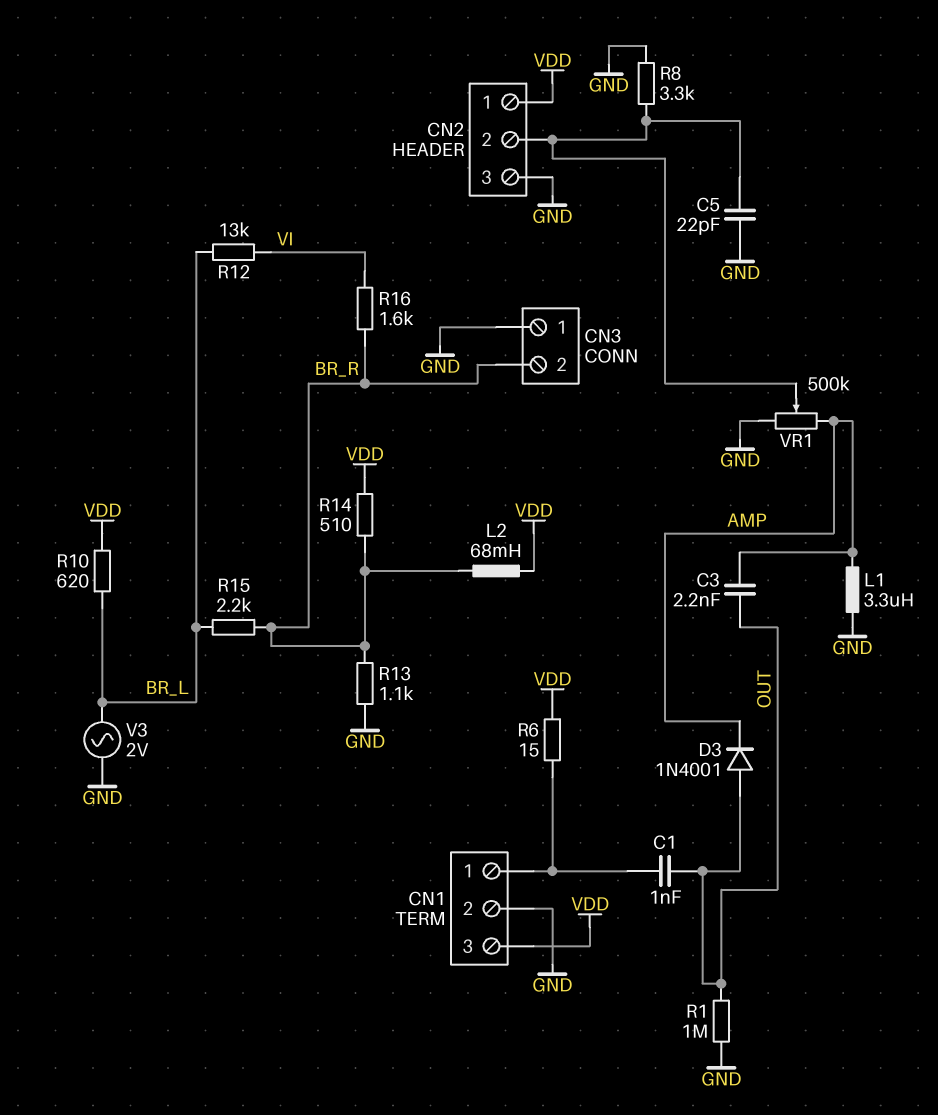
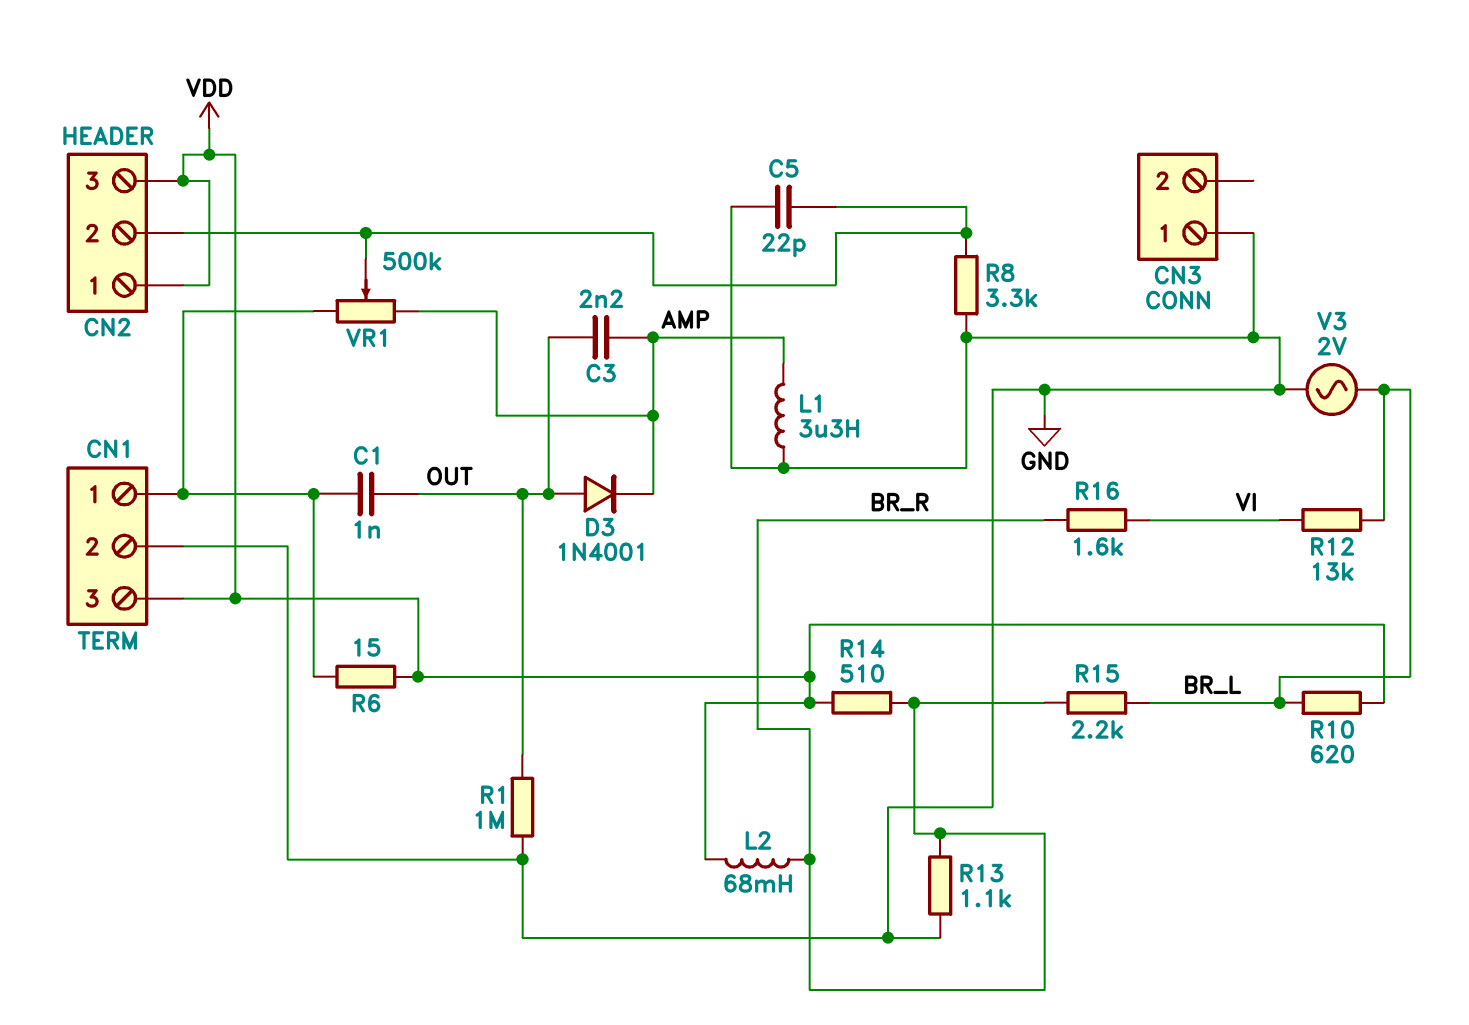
CN2 pin 3: GND -> VDD
CN3 pin 2: BR_R -> none
VR1: 500k (AMP, GND, wiper CN2/2) -> 500k (AMP, CN1/1, wiper CN2/2)

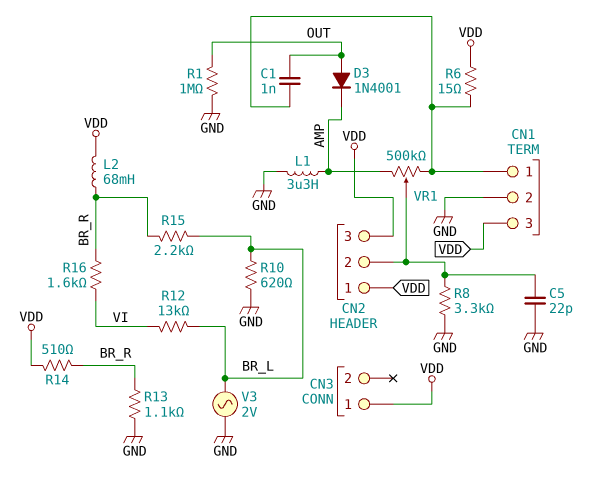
C3: 2.2nF (AMP, OUT) -> none
CN3 pin 1: GND -> VDD
R10: 620 (BR_L, VDD) -> 620 (BR_L, GND)

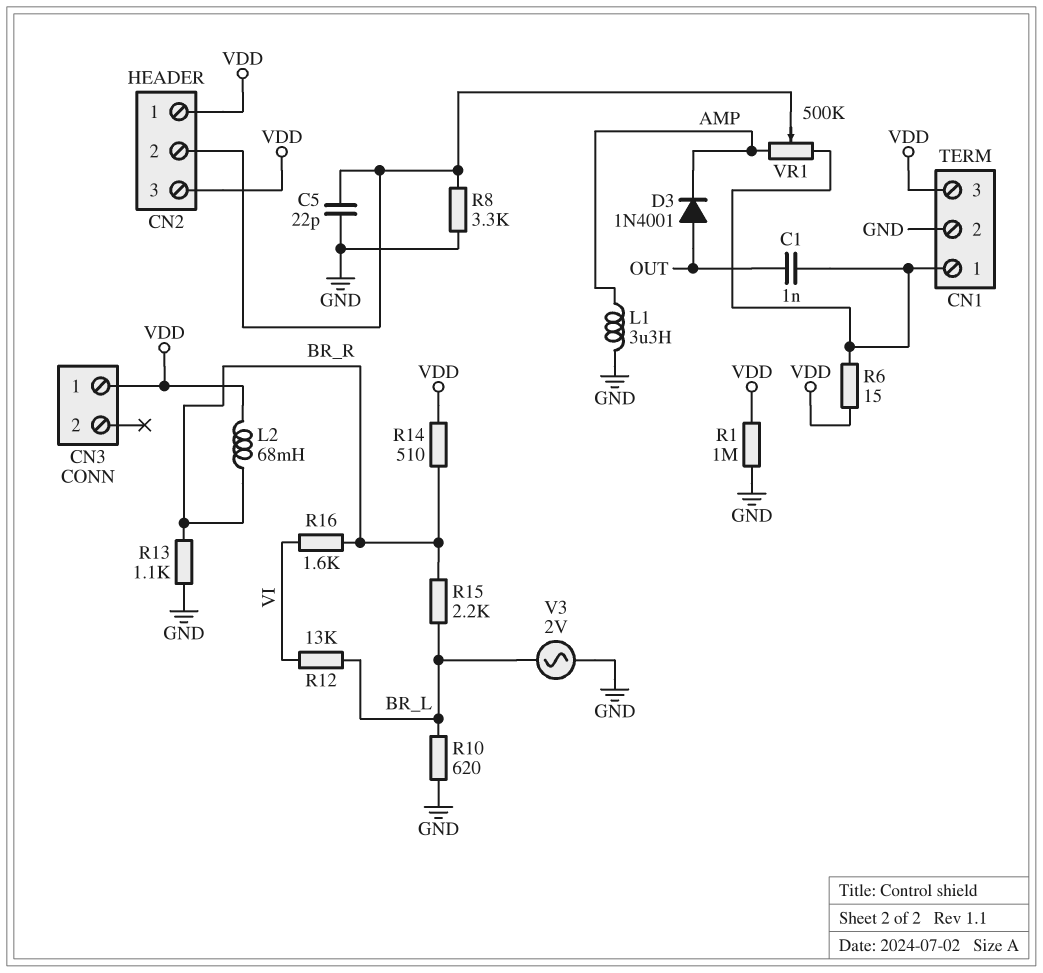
R1: 1M (GND, OUT) -> 1M (GND, VDD)

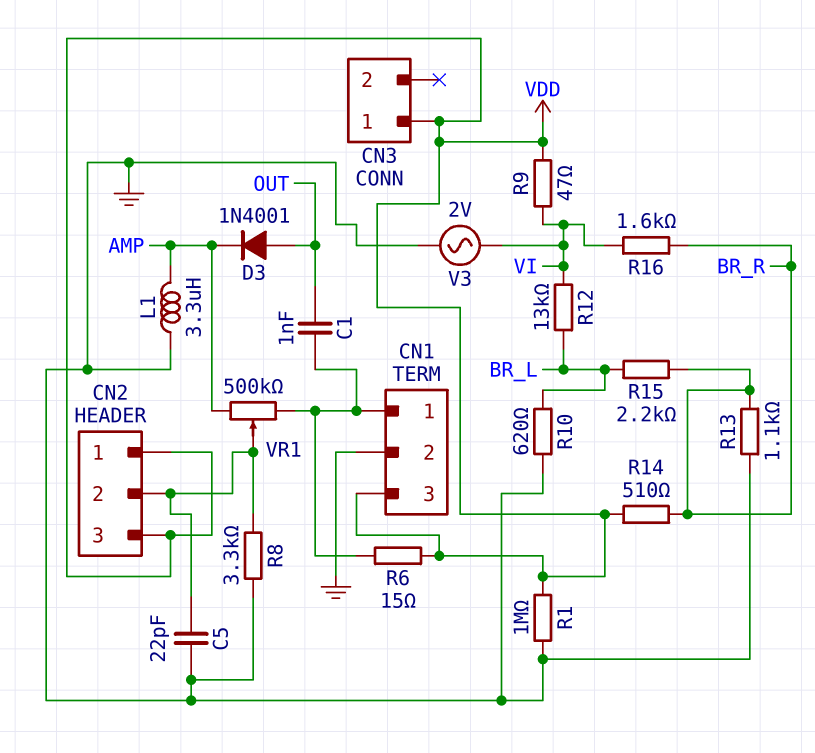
L2: 68mH (BR_R, VDD) -> none
R9: none -> 47 (VDD, VI)
V3: AC 2V (BR_L, GND) -> AC 2V (GND, VI)

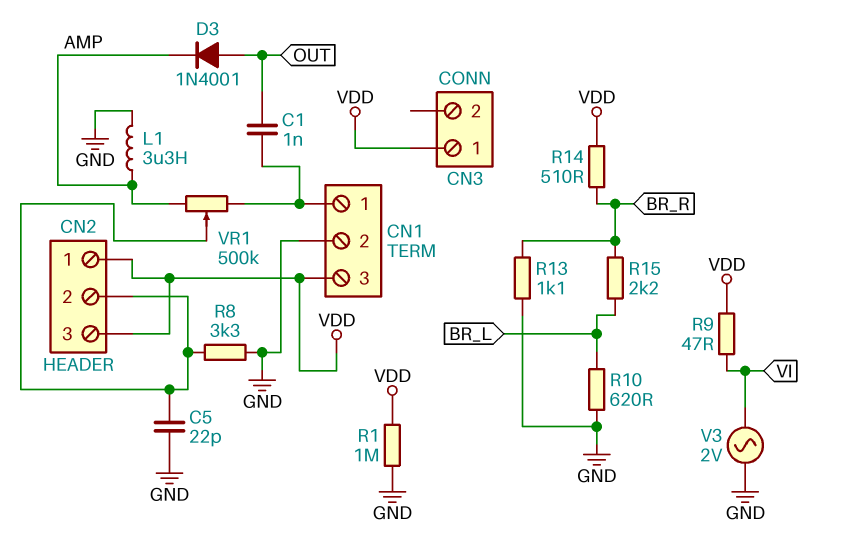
R6: 15 (CN1/1, VDD) -> none
R12: 13k (BR_L, VI) -> none
R16: 1.6k (BR_R, VI) -> none

